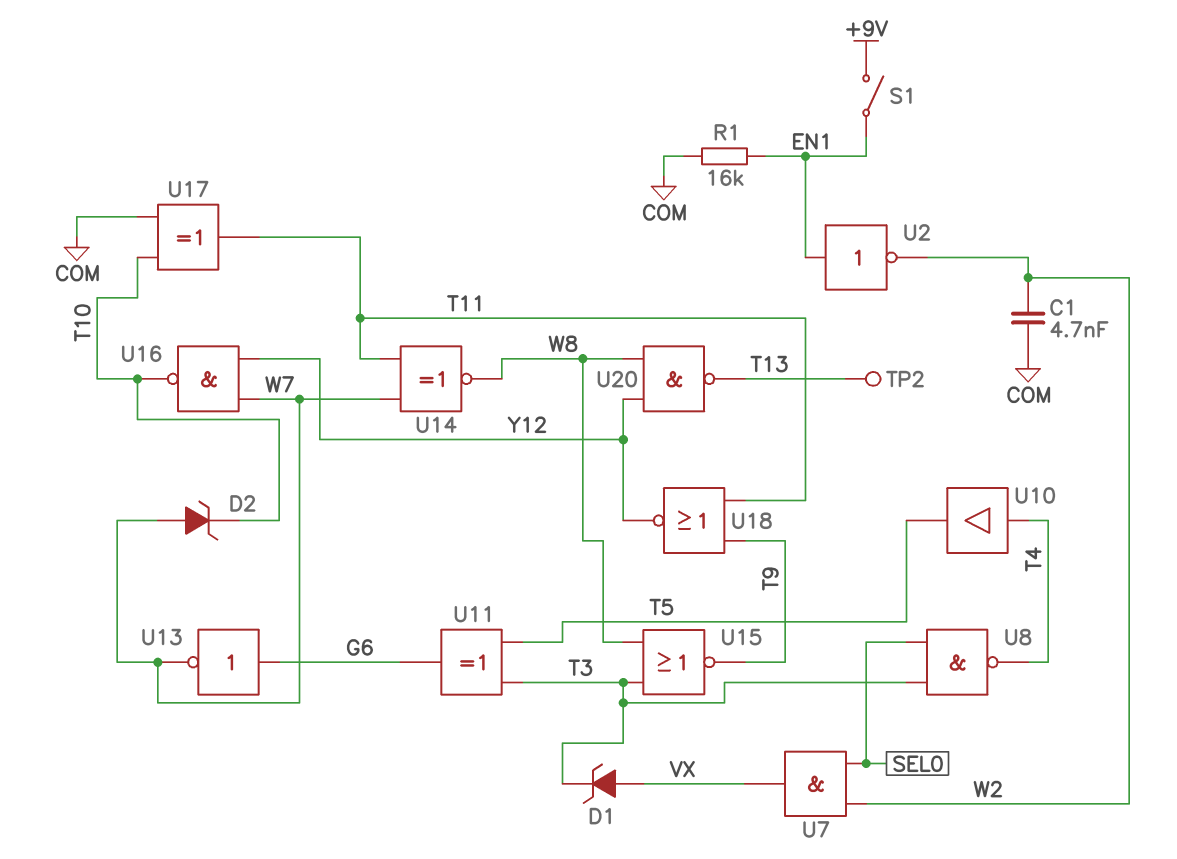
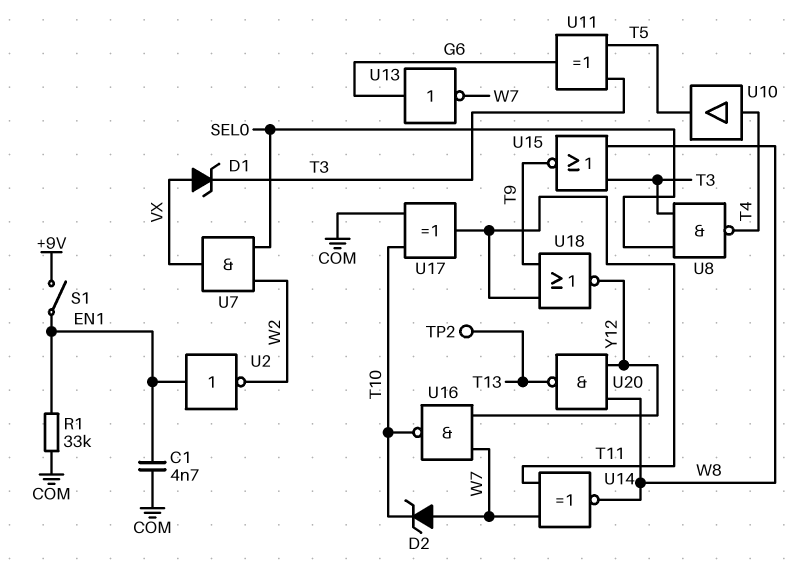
C1: 4.7nF (COM, W2) -> 4.7nF (COM, EN1)
R1: 16k (COM, EN1) -> 33k (COM, EN1)

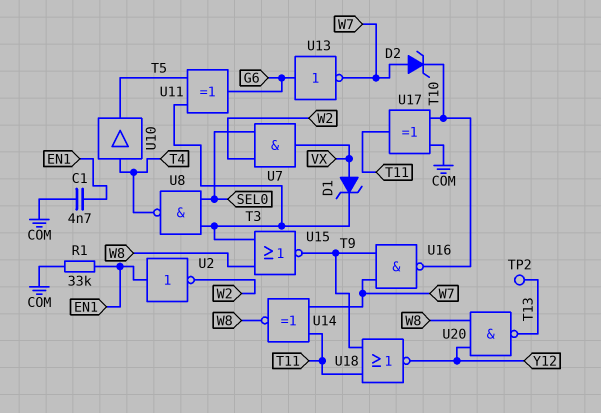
S1: switch (+9V, EN1) -> none
U16: NAND (in W7, in Y12, out T10) -> NAND (in T9, in W7, out T10)

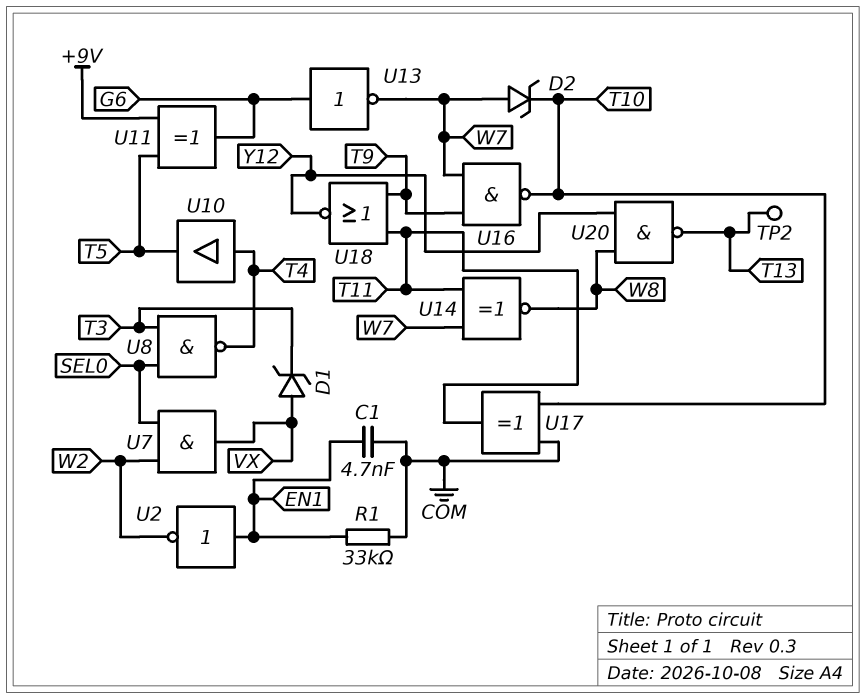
U11: XOR (in T3, in T5, out G6) -> XOR (in +9V, in T5, out G6)
U15: NOR (in T3, in W8, out T9) -> none

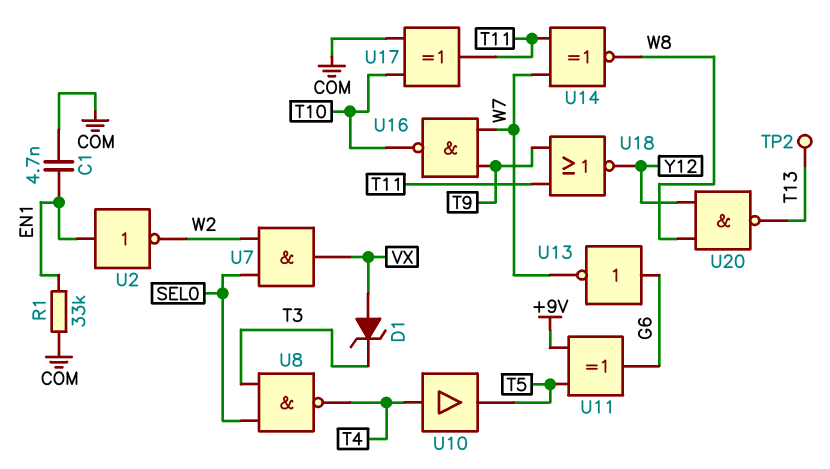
D2: zener (A W7, K T10) -> none

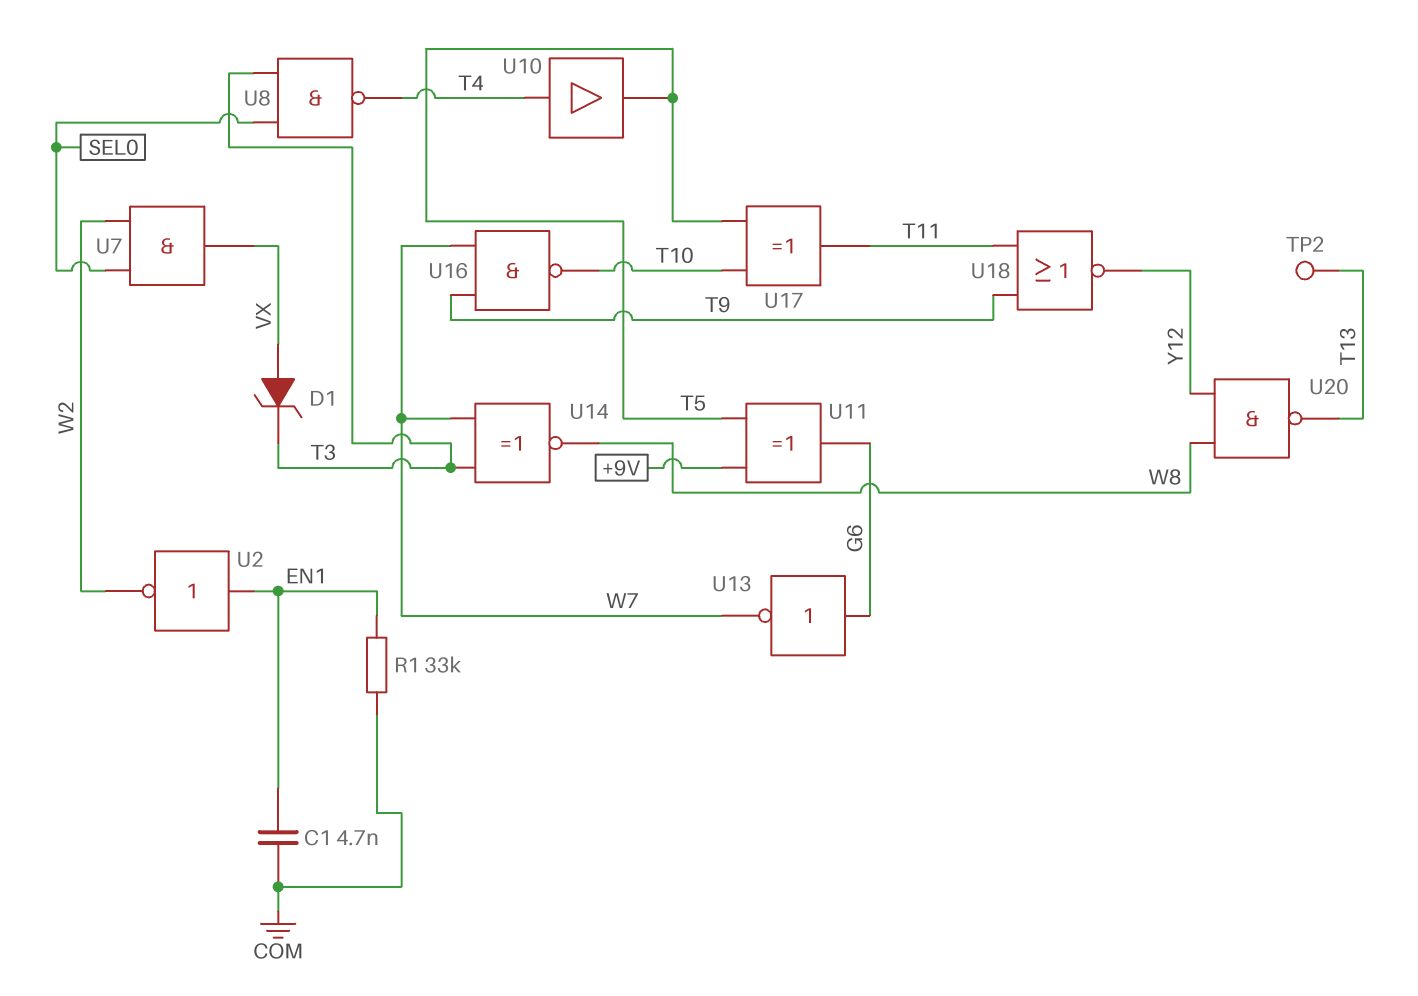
U14: XNOR (in T11, in W7, out W8) -> XNOR (in T3, in W7, out W8)
U17: XOR (in COM, in T10, out T11) -> XOR (in T5, in T10, out T11)

